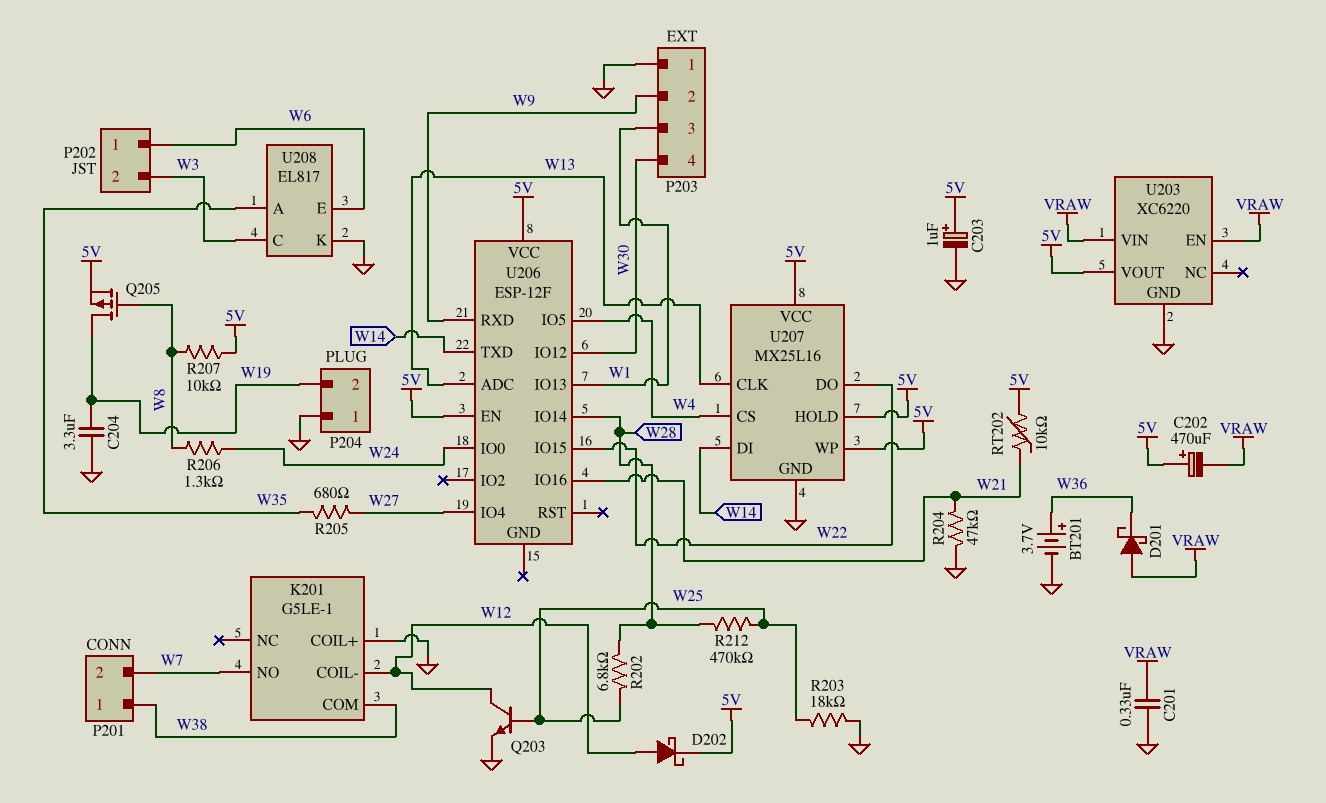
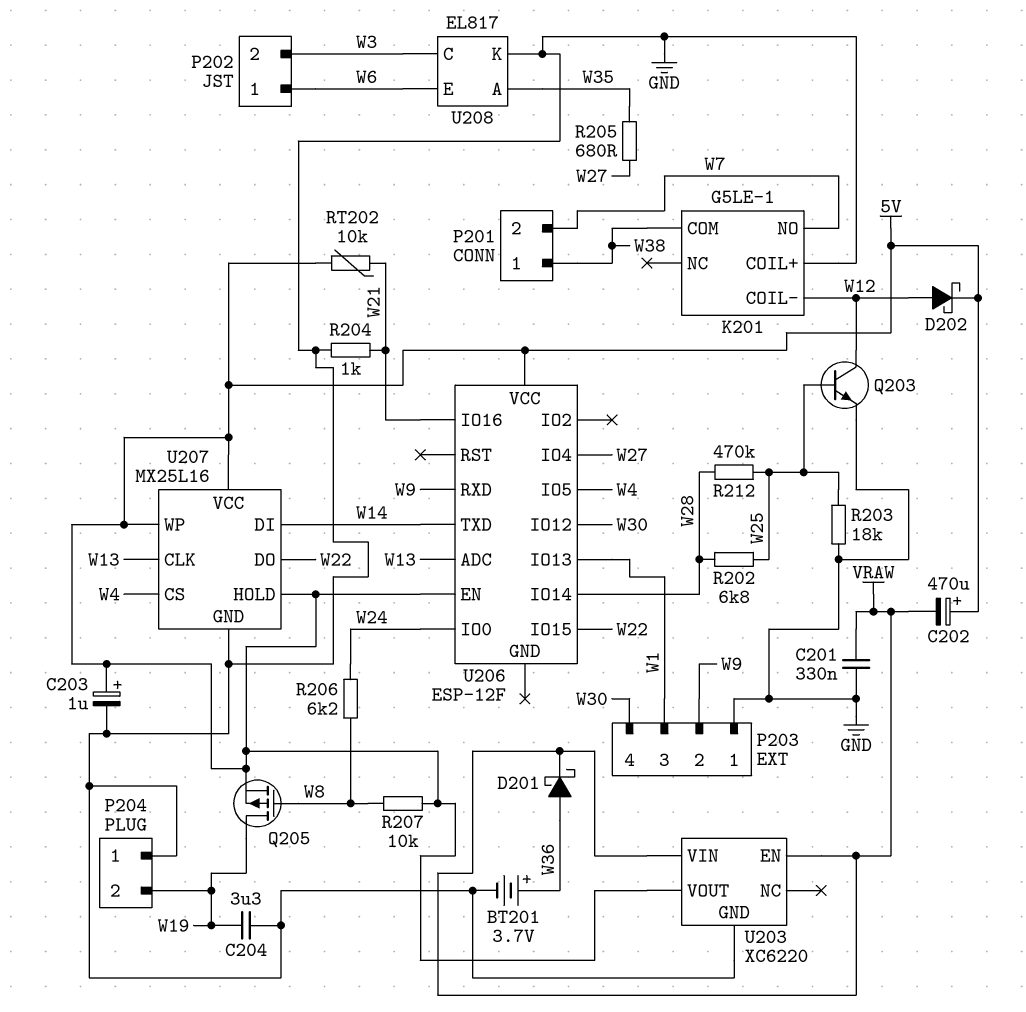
D201: schottky (A VRAW, K W36) -> schottky (A W36, K VRAW)
R204: 47k (GND, W21) -> 1k (GND, W21)
R206: 1.3k (W8, W24) -> 6.2k (W8, W24)

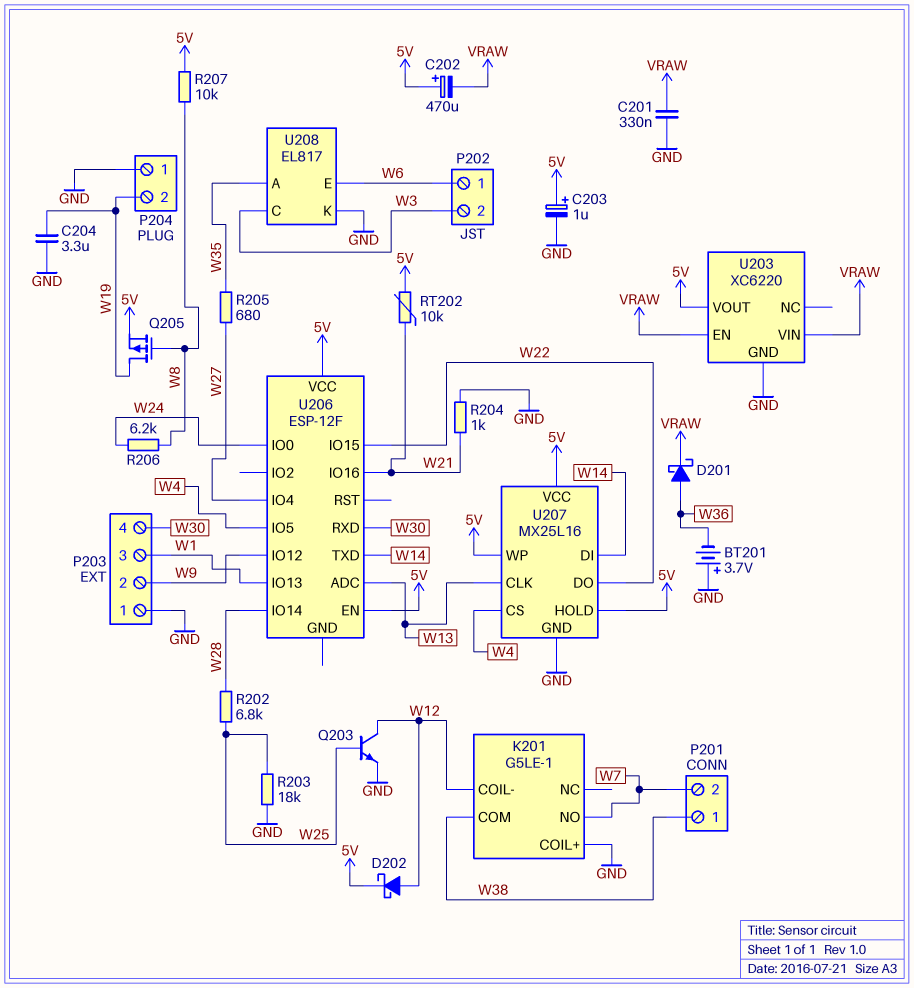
BT201: 3.7V (plus W36, minus GND) -> 3.7V (plus GND, minus W36)
R212: 470k (W25, W28) -> none
U206 pin IO12: W30 -> W9
U206 pin RXD: W9 -> W30

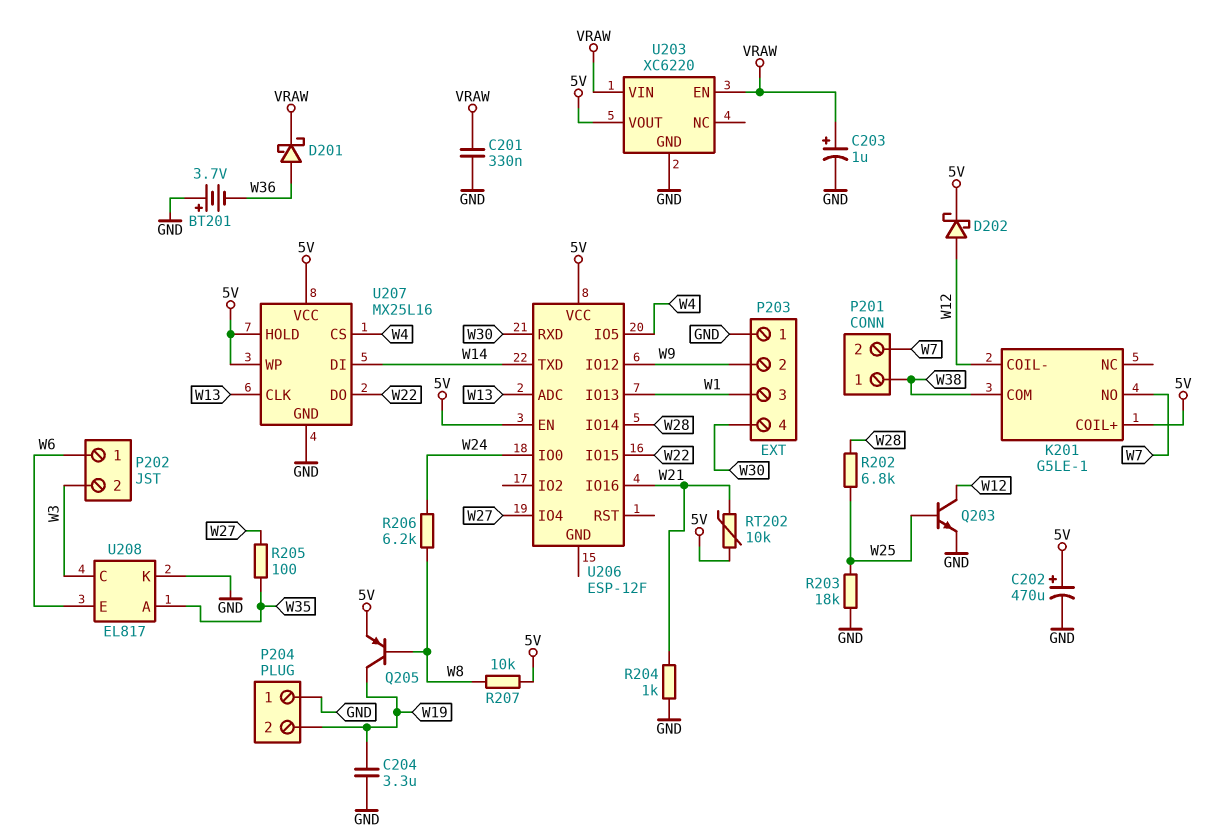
C202: 470uF (plus 5V, minus VRAW) -> 470uF (plus 5V, minus GND)
C203: 1uF (plus 5V, minus GND) -> 1uF (plus VRAW, minus GND)
K201 pin COIL+: GND -> 5V
Q205: PMOS (G W8, D W19, S 5V) -> PNP (B W8, C W19, E 5V)
R205: 680 (W27, W35) -> 100 (W27, W35)

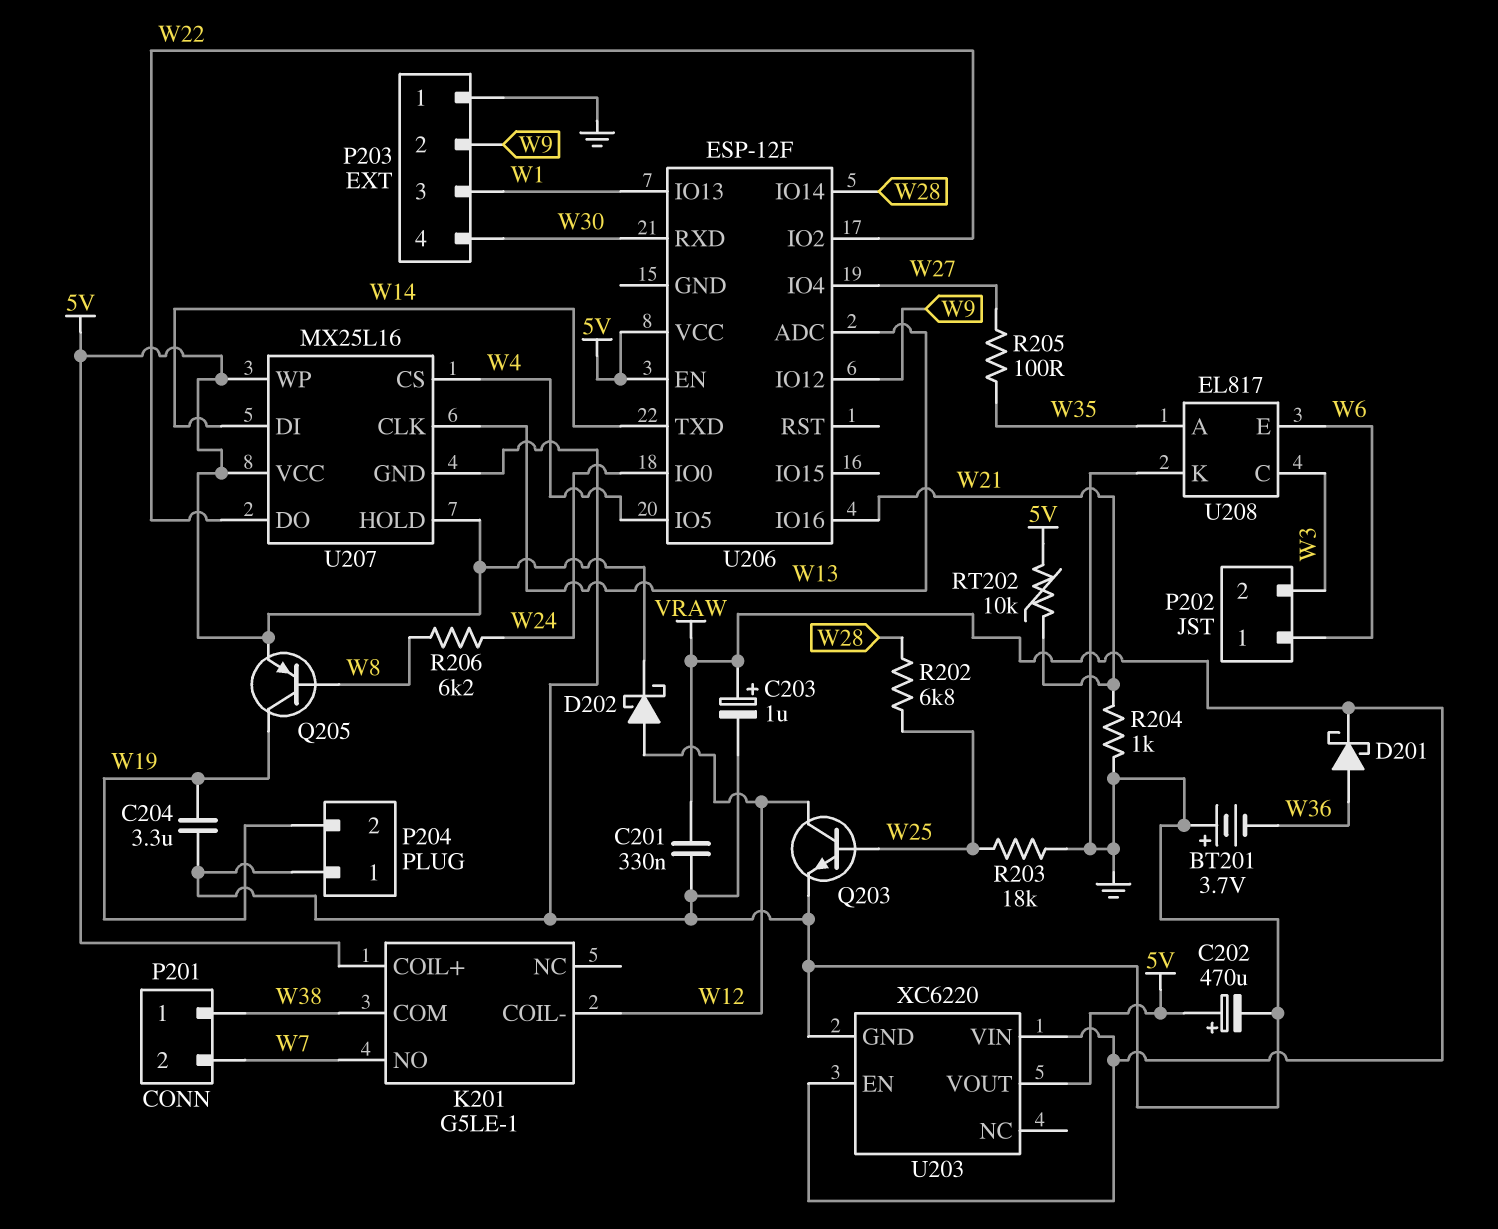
R207: 10k (5V, W8) -> none
U206 pin IO2: none -> W22
U206 pin IO15: W22 -> none

